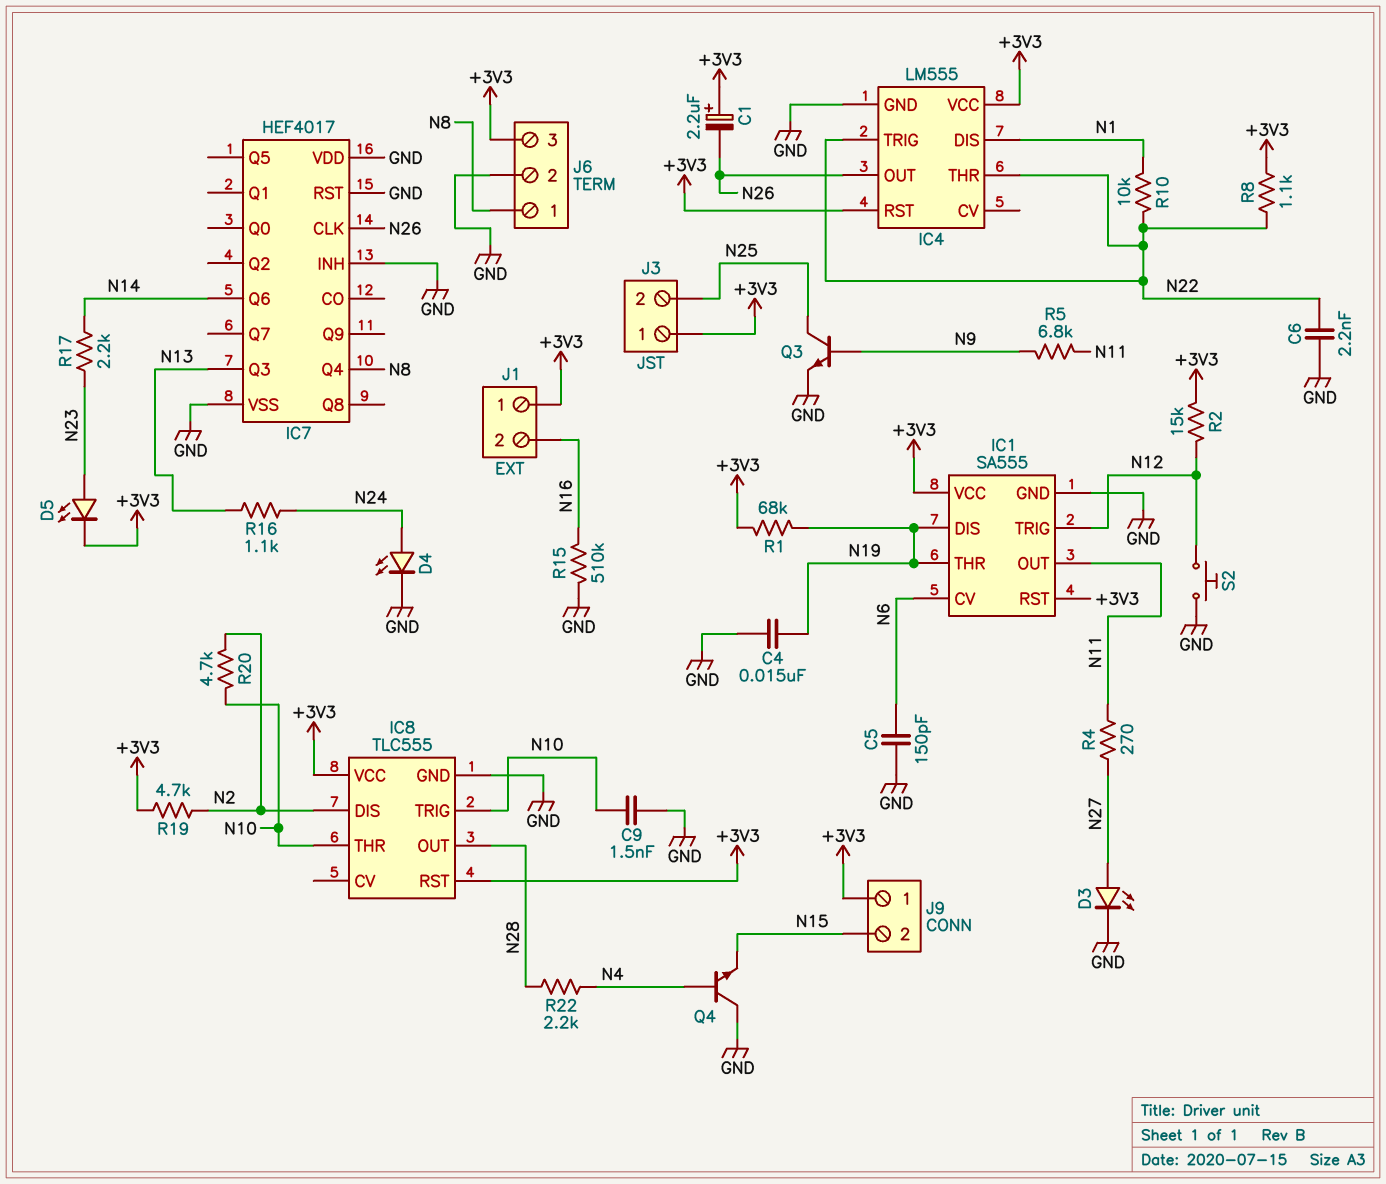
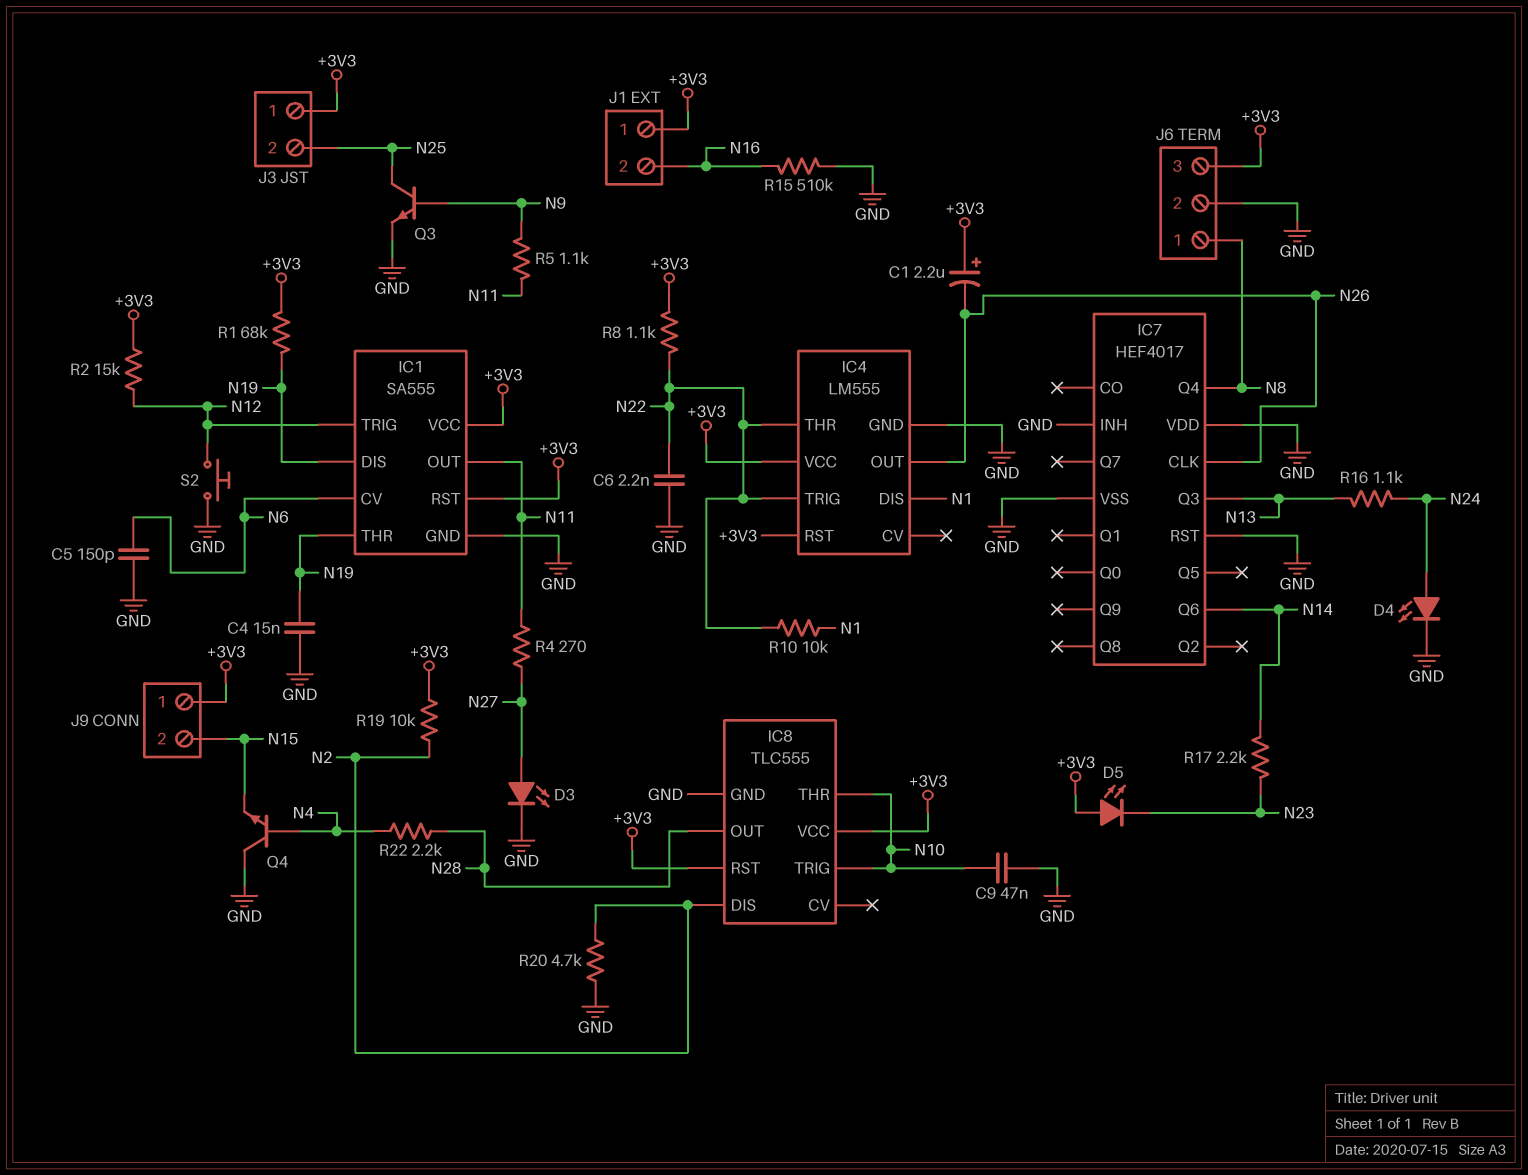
C9: 1.5nF (GND, N10) -> 47nF (GND, N10)
D5: LED (A N23, K +3V3) -> LED (A +3V3, K N23)
R5: 6.8k (N9, N11) -> 1.1k (N9, N11)
R19: 4.7k (+3V3, N2) -> 10k (+3V3, N2)
R20: 4.7k (N2, N10) -> 4.7k (GND, N2)

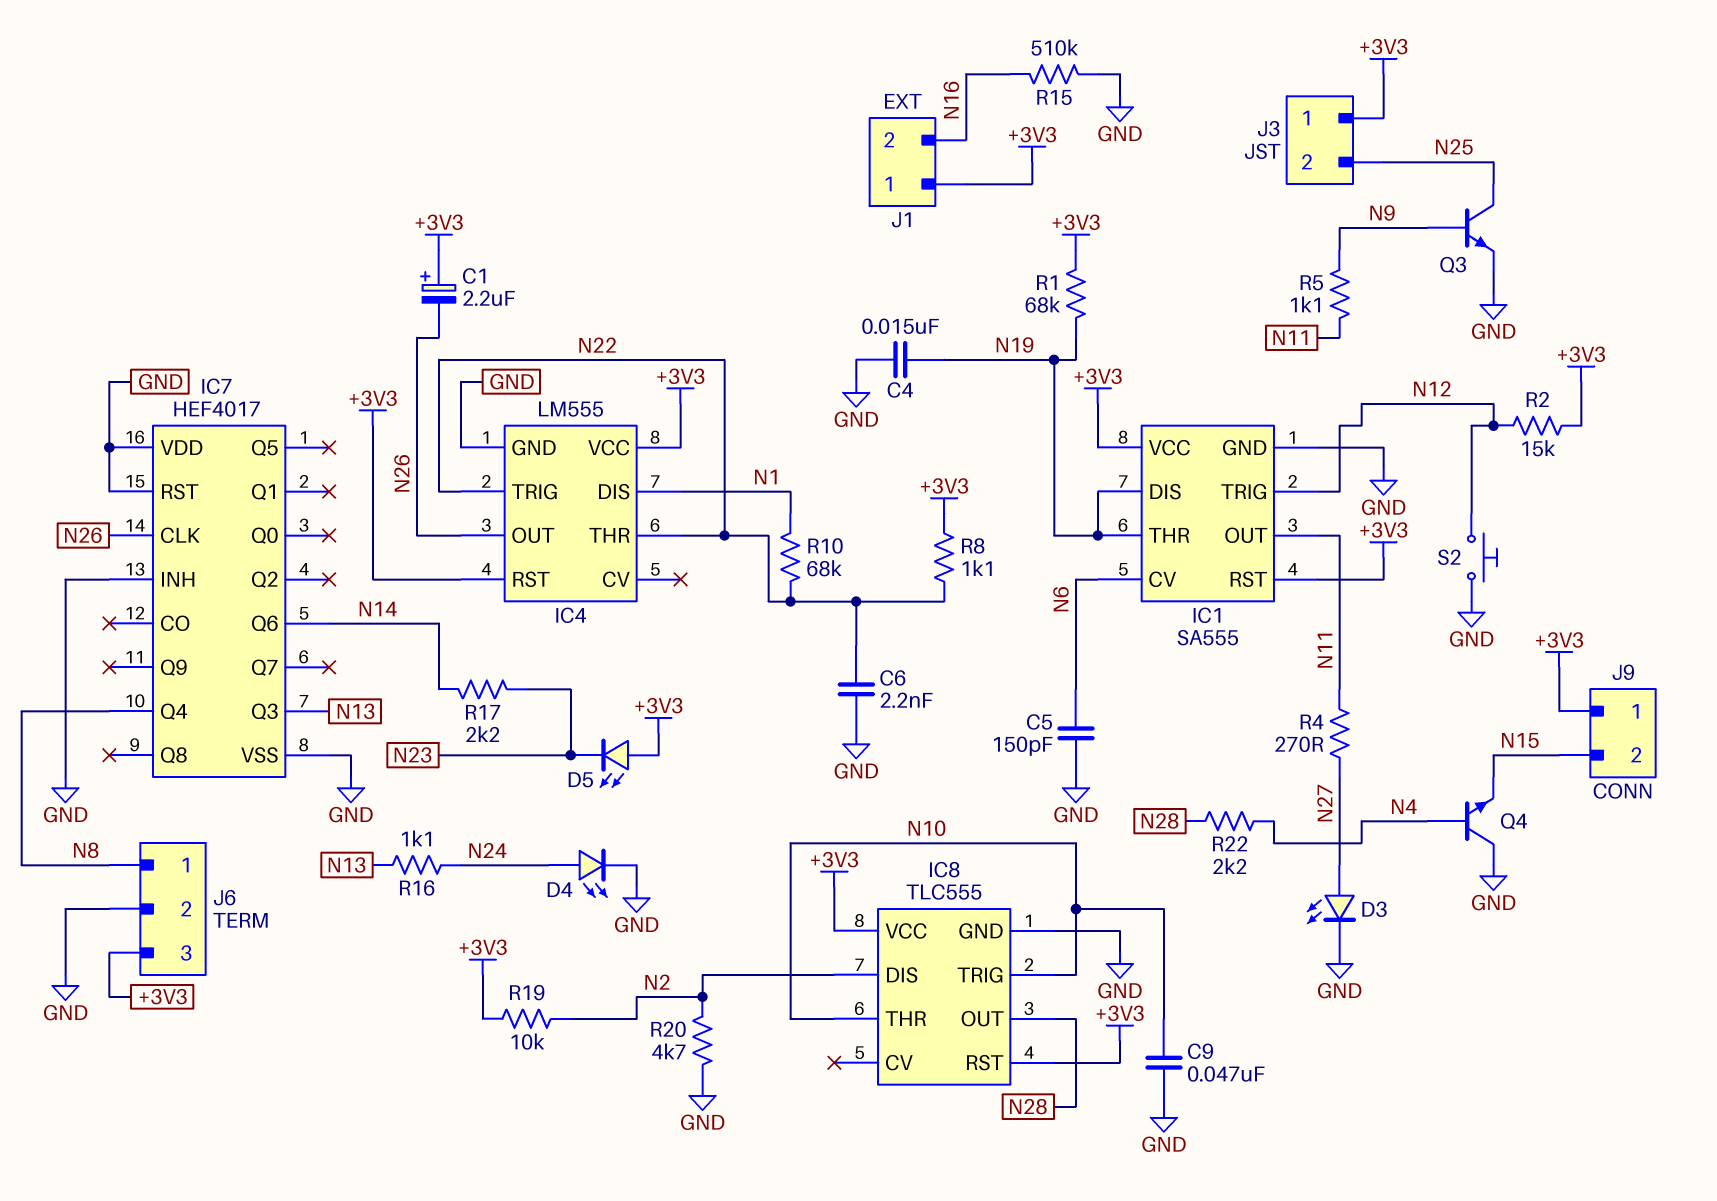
R10: 10k (N1, N22) -> 68k (N1, N22)

